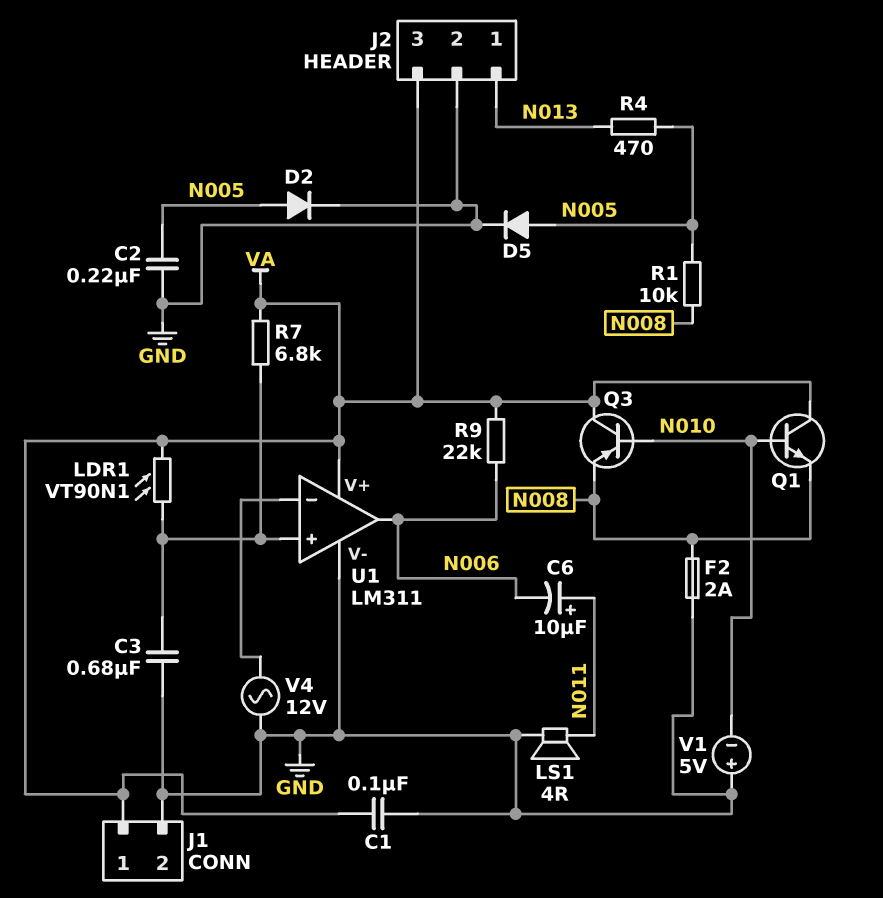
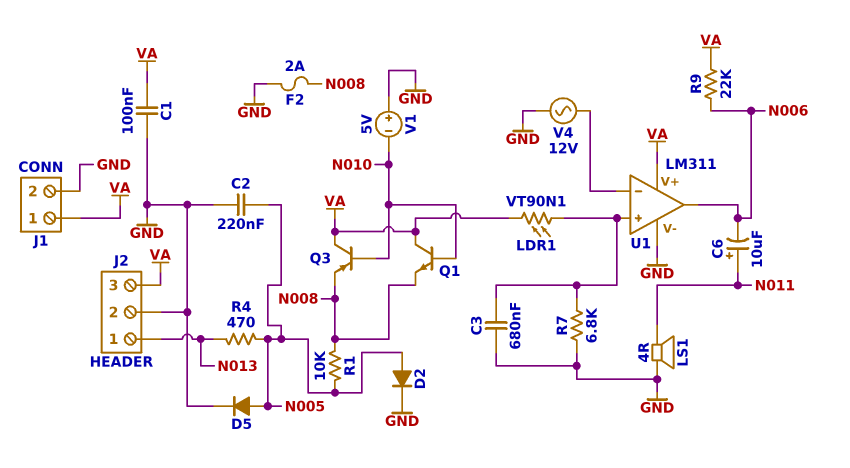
R7: 6.8k (U1/in+, VA) -> 6.8k (GND, U1/in+)

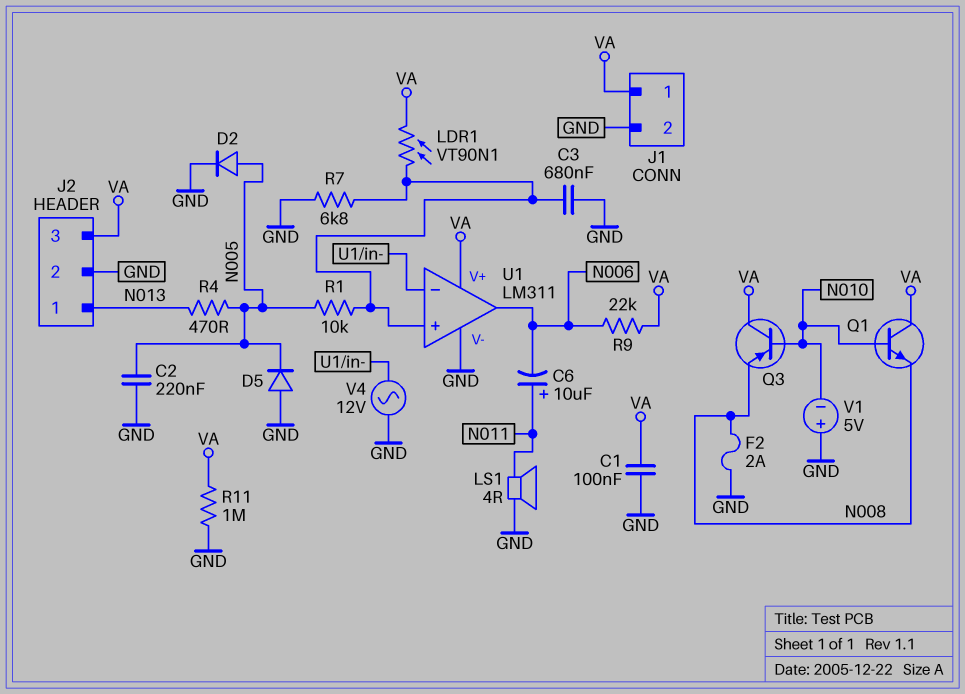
D5: diode (A N005, K GND) -> diode (A GND, K N005)
R1: 10k (N005, N008) -> 10k (N005, U1/in+)
R11: none -> 1M (GND, VA)

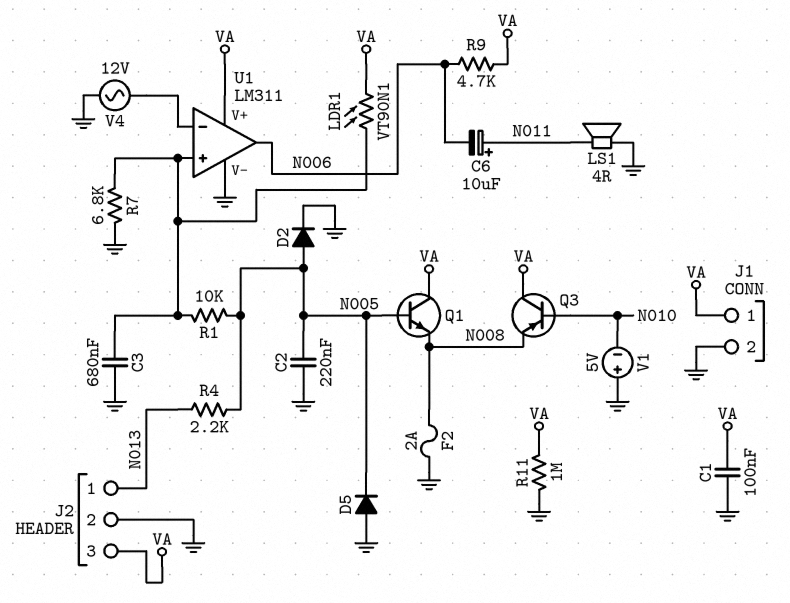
Q1: NPN (B N010, C VA, E N008) -> NPN (B N005, C VA, E N008)
R4: 470 (N005, N013) -> 2.2k (N005, N013)
R9: 22k (N006, VA) -> 4.7k (N006, VA)

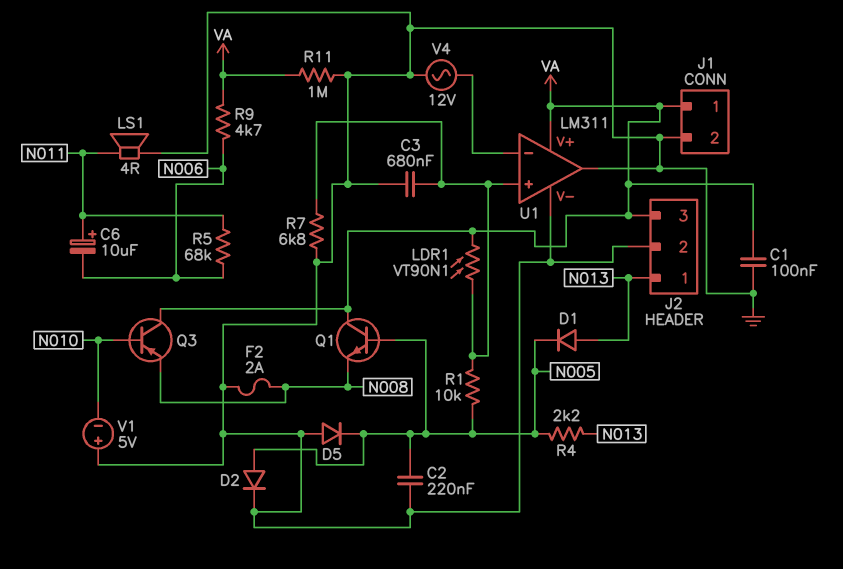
D1: none -> diode (A N013, K N005)
R5: none -> 68k (N006, N011)
U1 pin out: N006 -> GND

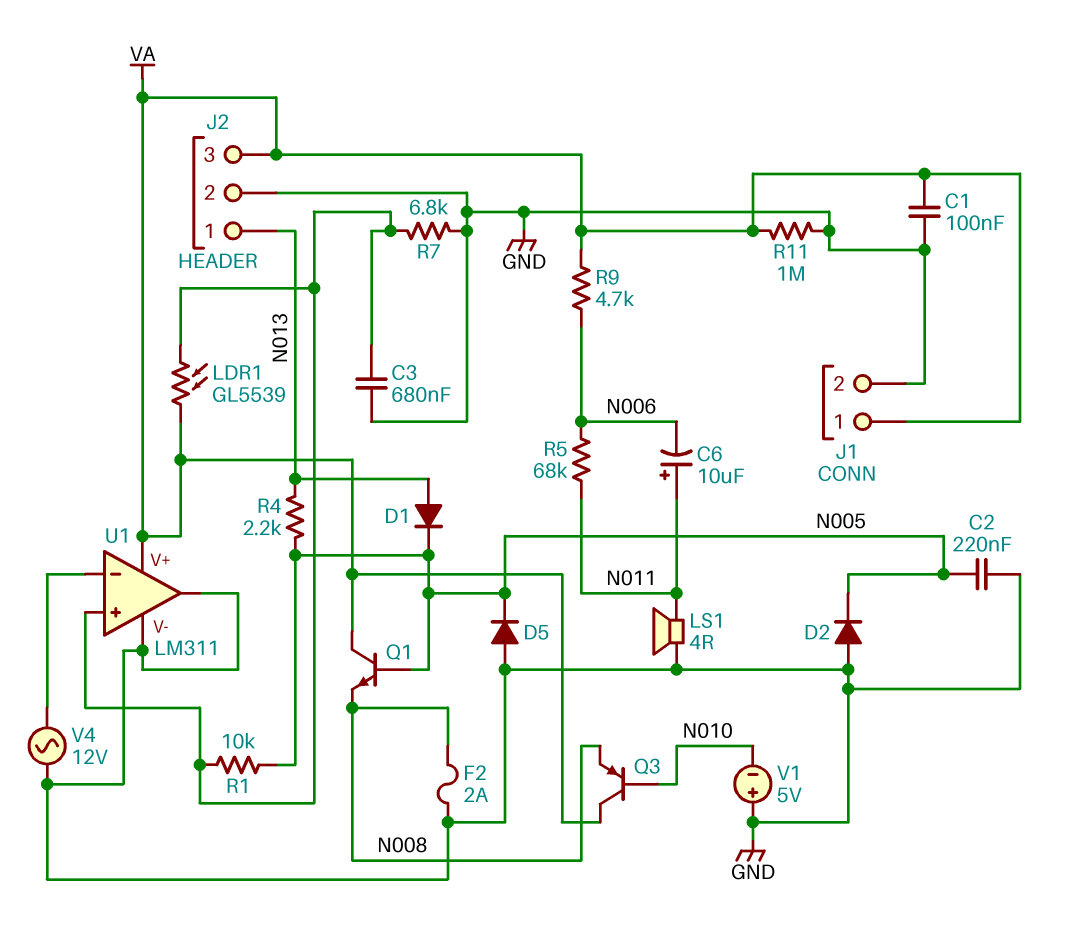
D2: diode (A N005, K GND) -> diode (A GND, K N005)
LDR1: VT90N1 (U1/in+, VA) -> GL5539 (U1/in+, VA)

